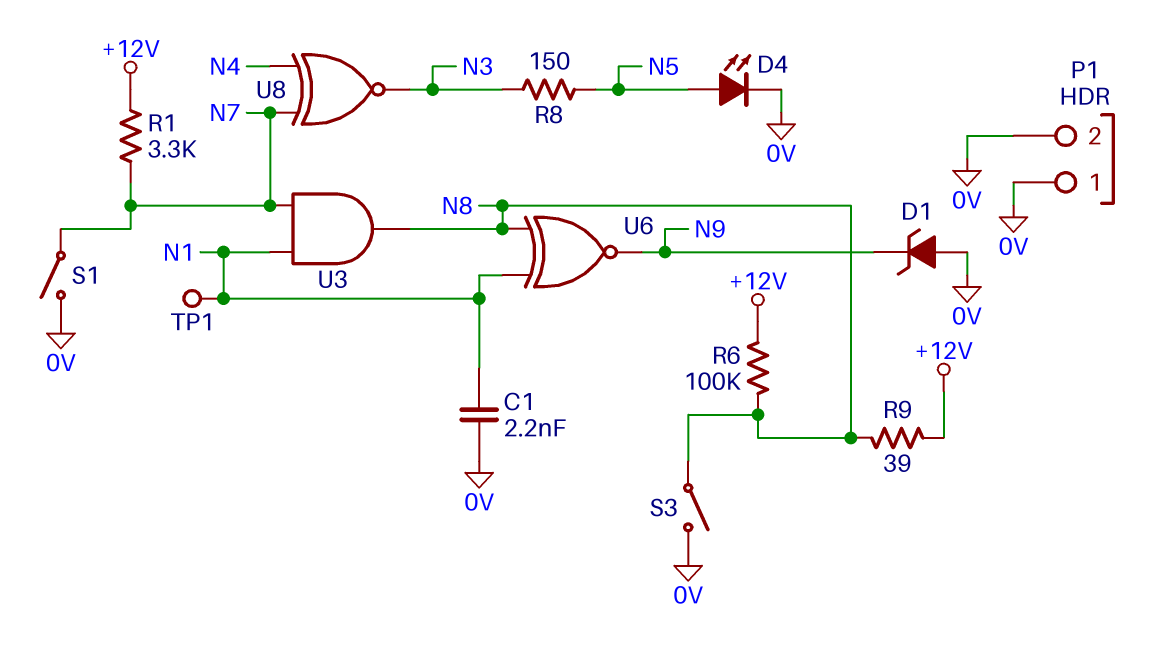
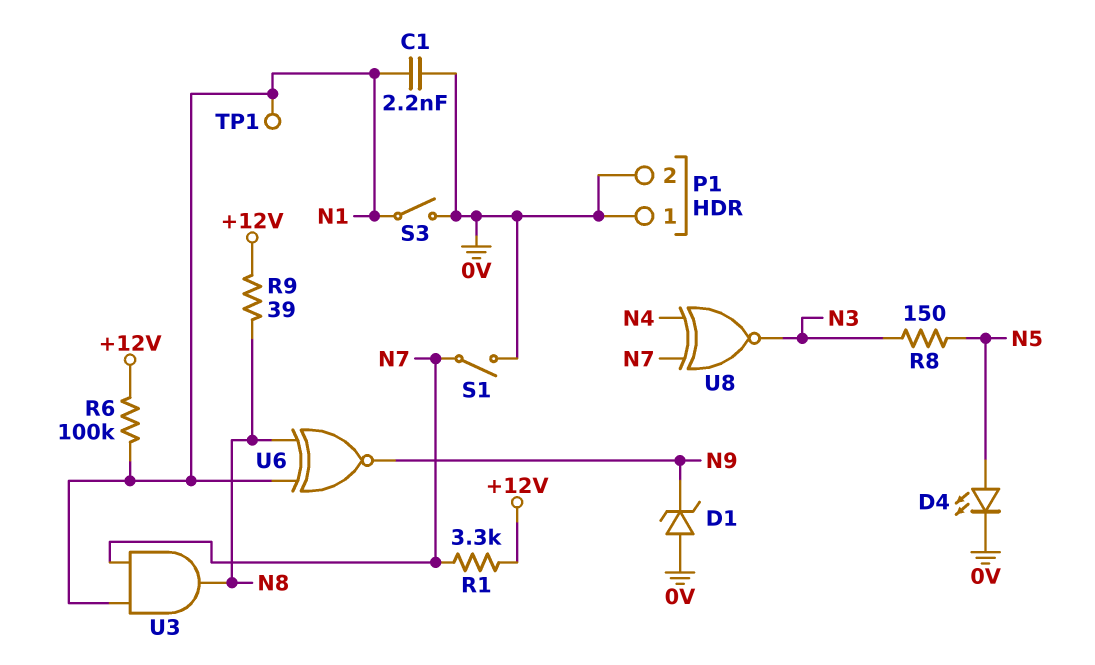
R6: 100k (+12V, N8) -> 100k (+12V, N1)
S3: switch (0V, N8) -> switch (0V, N1)

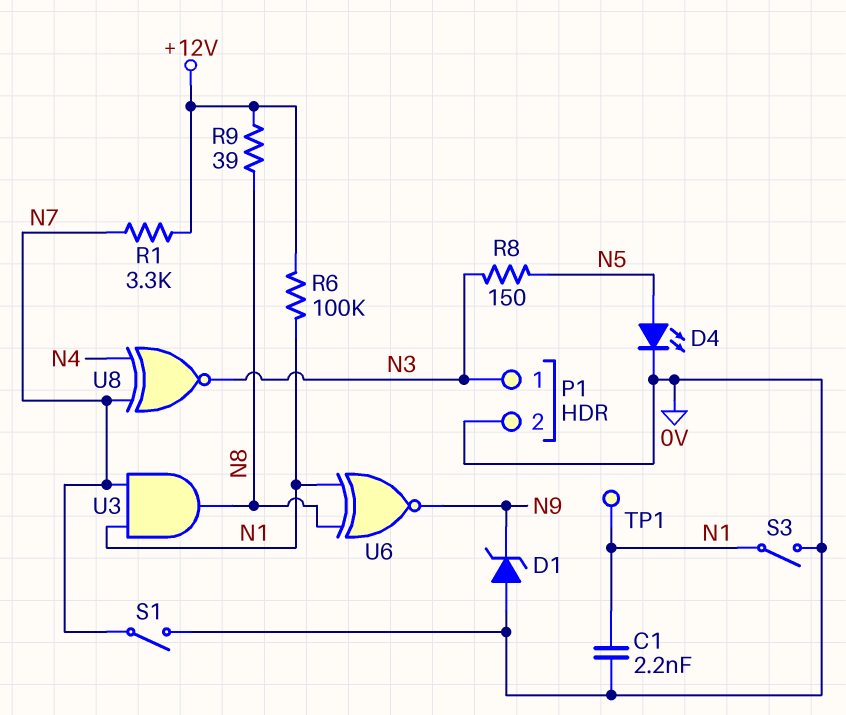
P1 pin 1: 0V -> N3

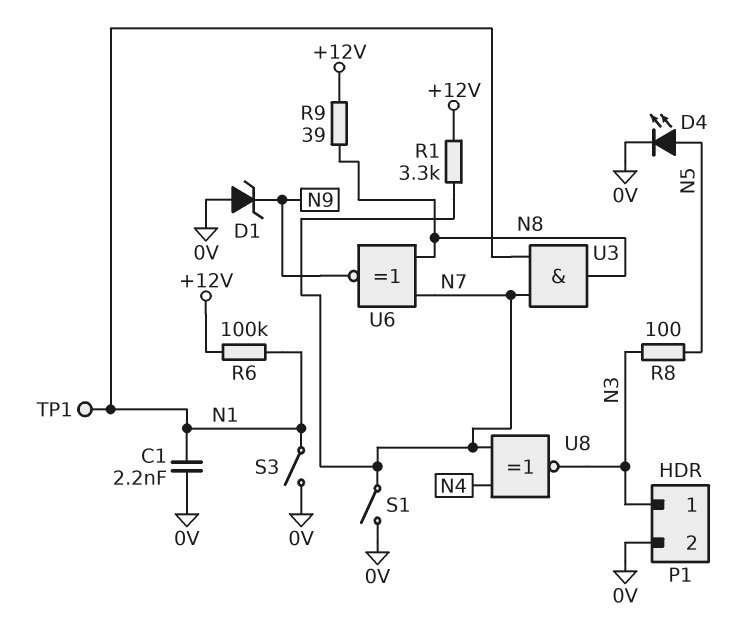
R8: 150 (N3, N5) -> 100 (N3, N5)
U6: XNOR (in N1, in N8, out N9) -> XNOR (in N7, in N8, out N9)

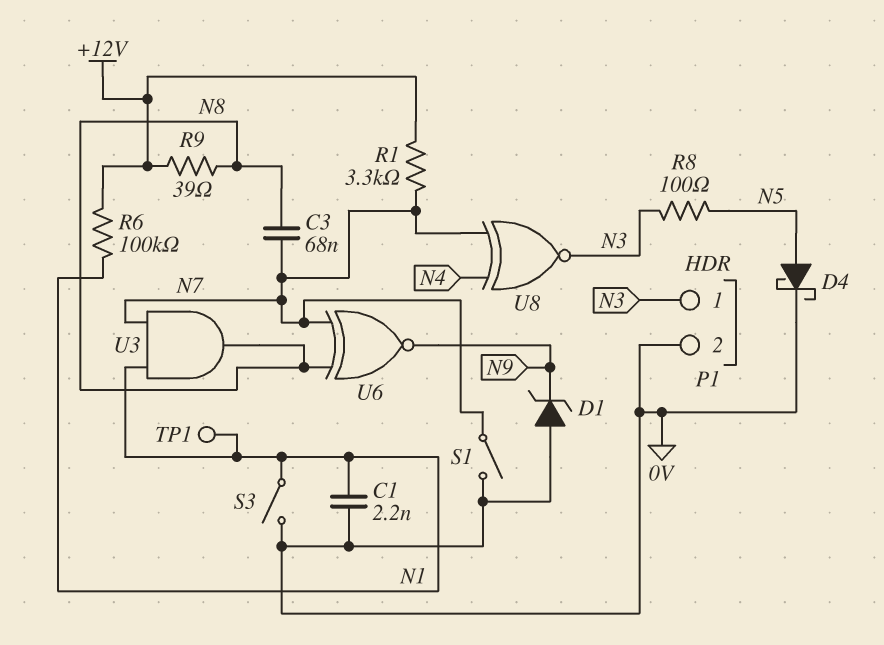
C3: none -> 68nF (N7, N8)
D4: LED (A N5, K 0V) -> schottky (A N5, K 0V)

